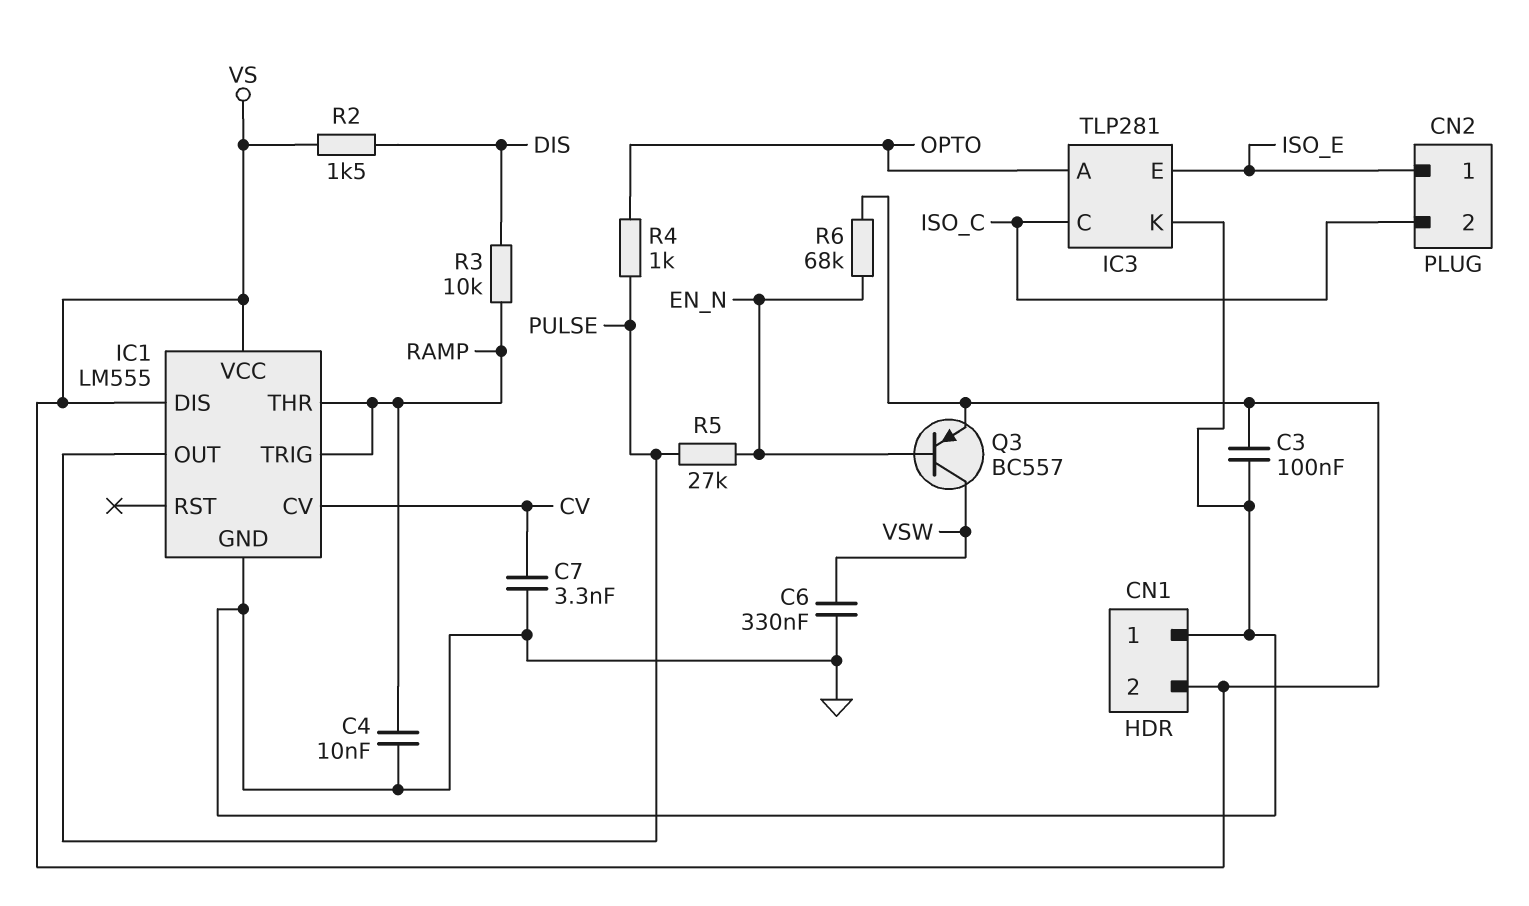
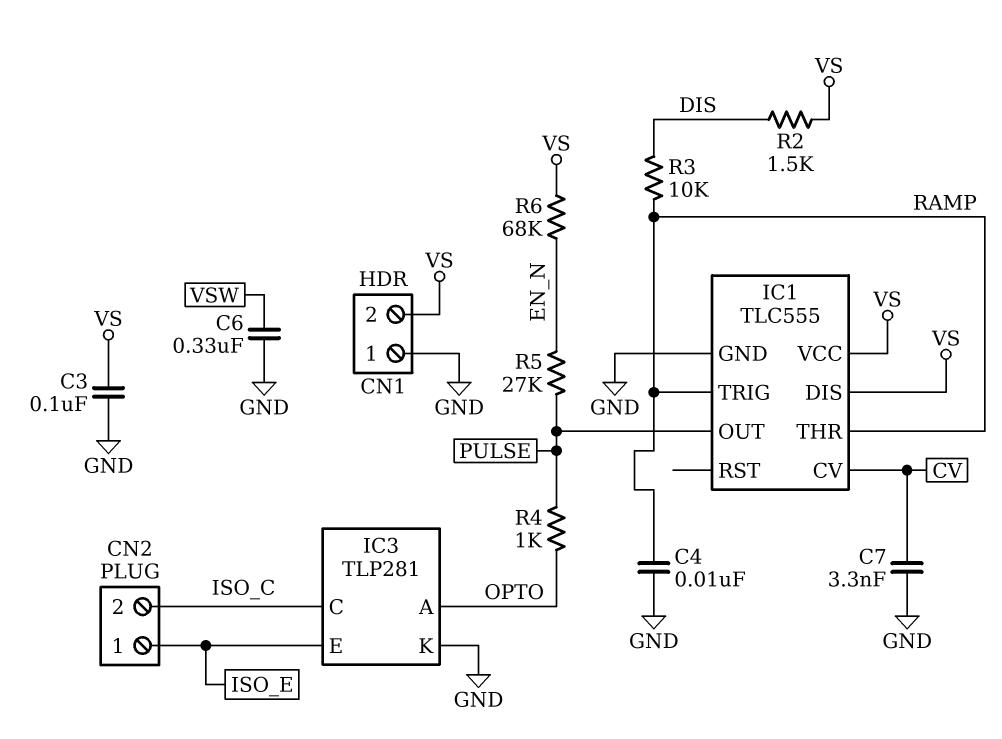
IC1: LM555 -> TLC555
Q3: PNP BC557 (B EN_N, C VSW, E VS) -> none

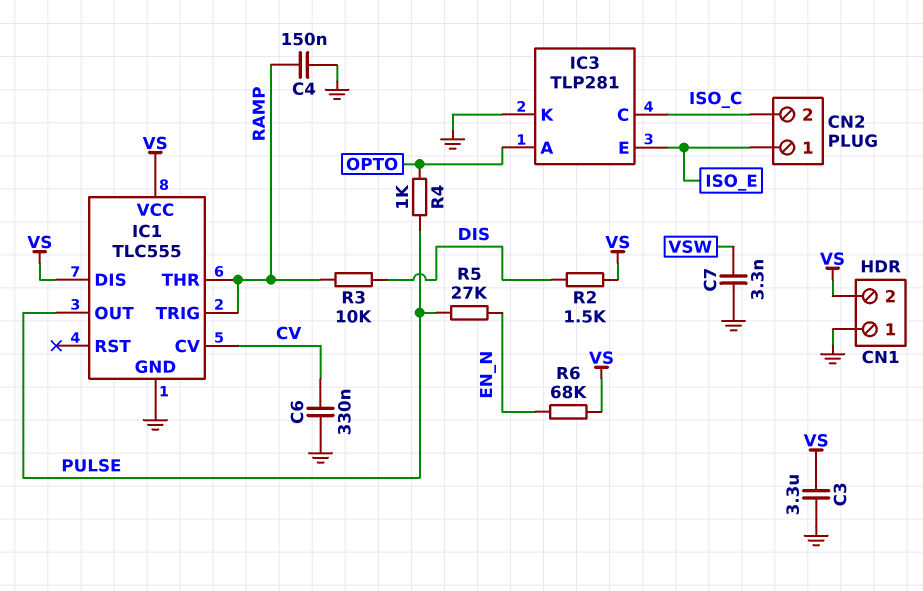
C3: 100nF (GND, VS) -> 3.3uF (GND, VS)
C4: 10nF (GND, RAMP) -> 150nF (GND, RAMP)
C6: 330nF (GND, VSW) -> 330nF (CV, GND)
C7: 3.3nF (CV, GND) -> 3.3nF (GND, VSW)

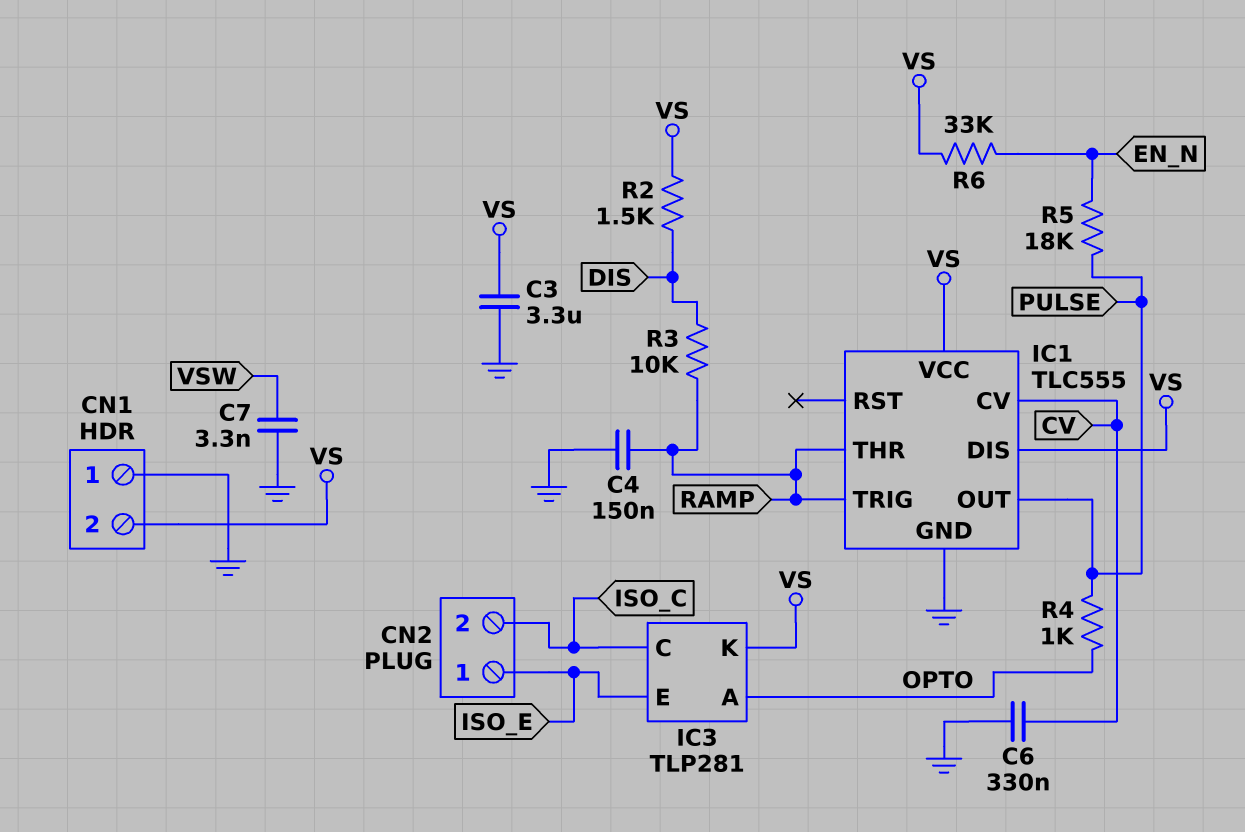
IC3 pin K: GND -> VS
R5: 27k (EN_N, PULSE) -> 18k (EN_N, PULSE)
R6: 68k (EN_N, VS) -> 33k (EN_N, VS)

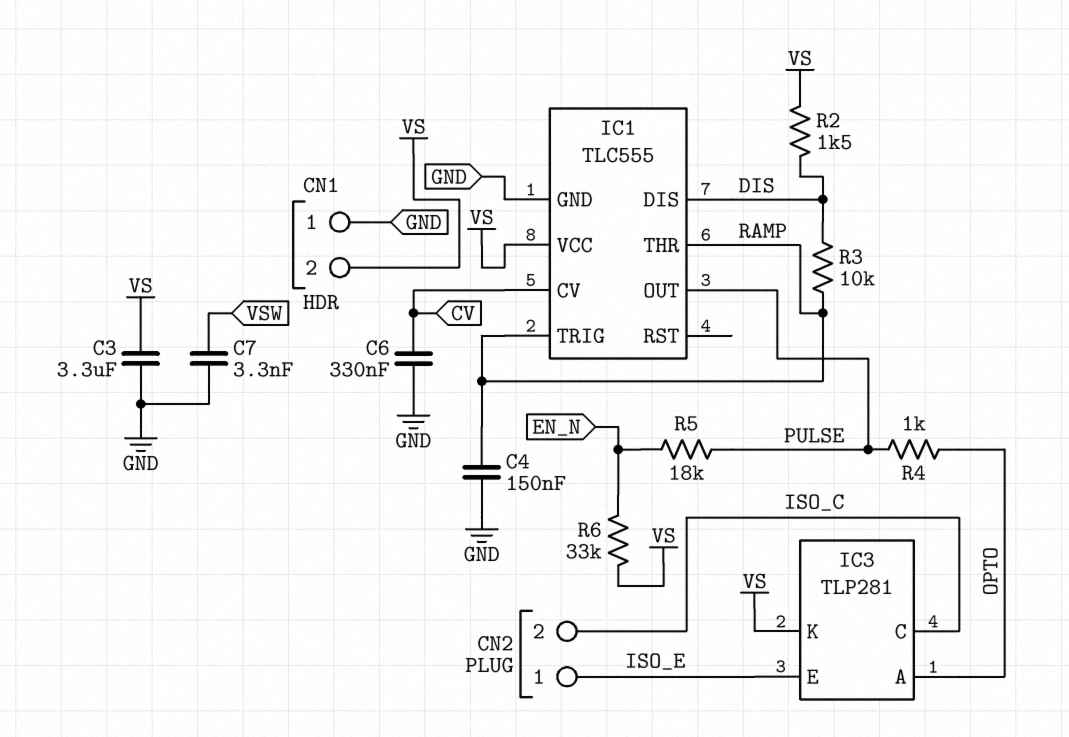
IC1 pin DIS: VS -> DIS

